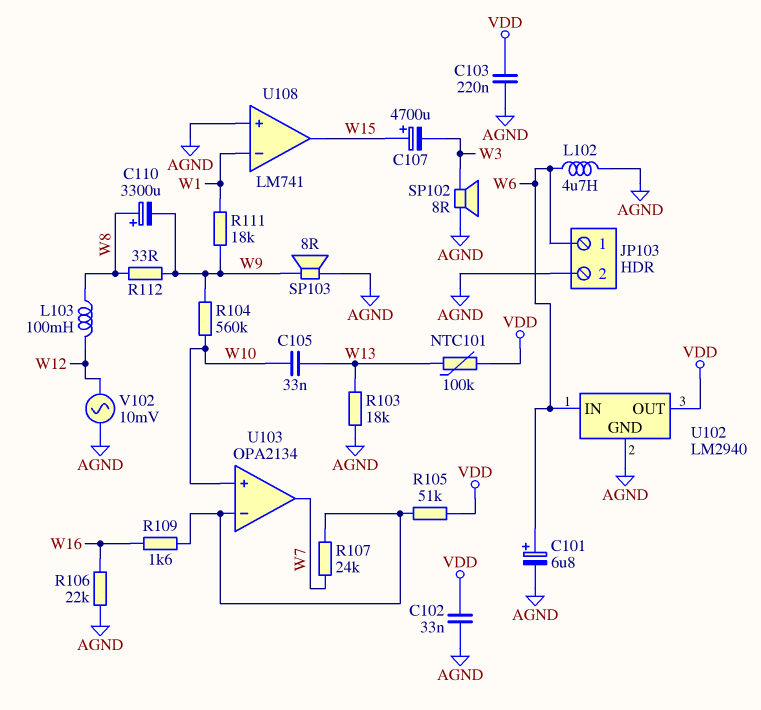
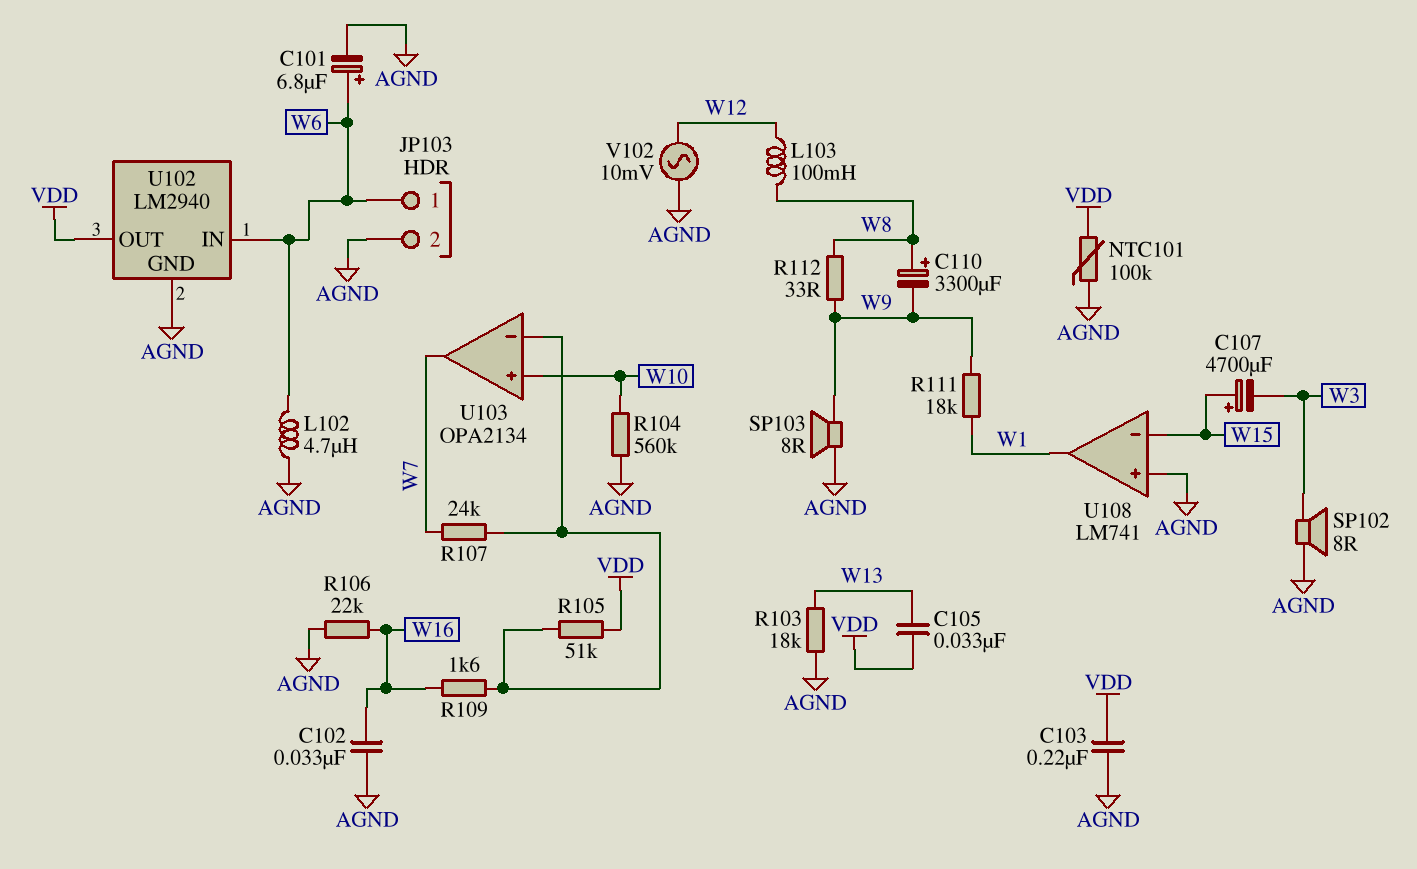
C102: 33nF (AGND, VDD) -> 33nF (AGND, W16)
C105: 33nF (W10, W13) -> 33nF (VDD, W13)
NTC101: 100k (VDD, W13) -> 100k (AGND, VDD)
R104: 560k (W9, W10) -> 560k (AGND, W10)
U108 pin in-: W1 -> W15
U108 pin out: W15 -> W1

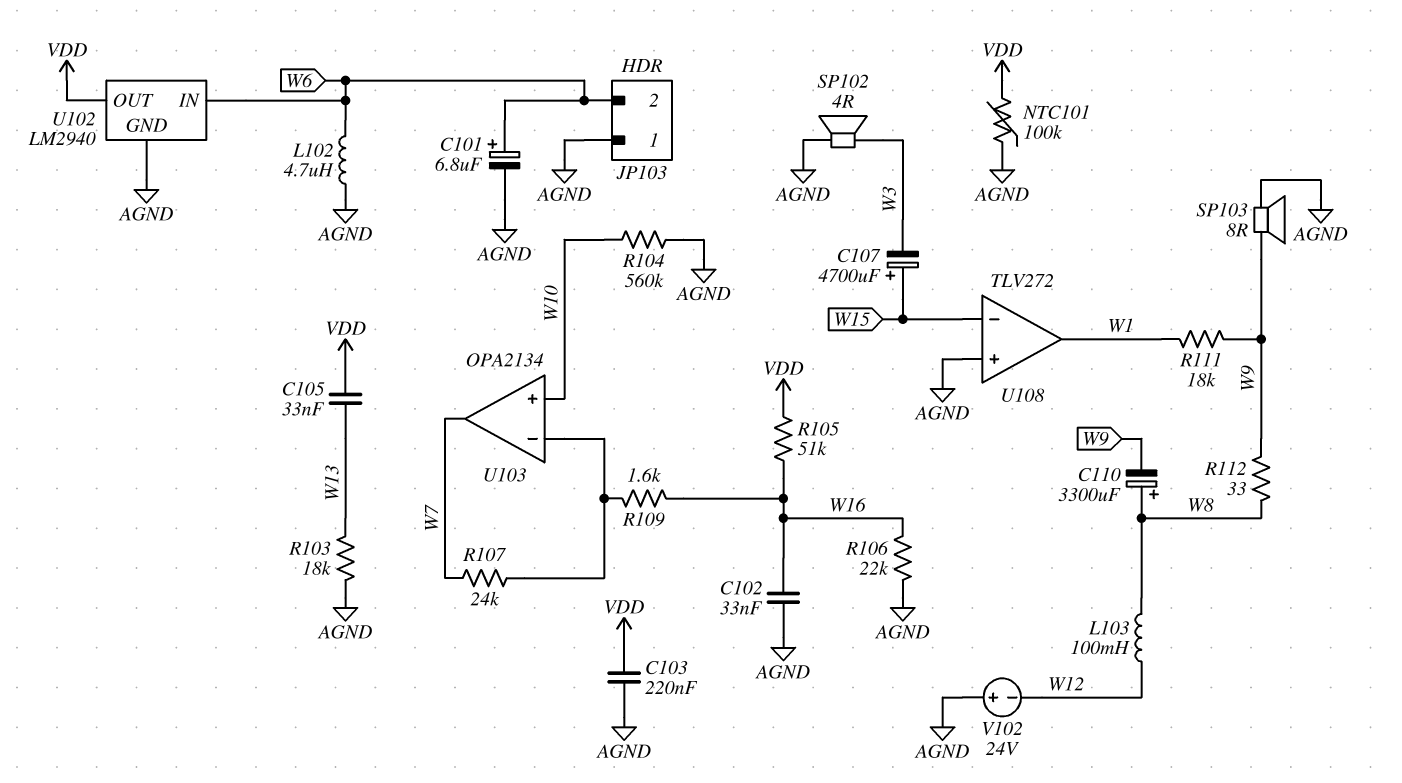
JP103 pin 1: W6 -> AGND
JP103 pin 2: AGND -> W6
R105: 51k (U103/in-, VDD) -> 51k (VDD, W16)
SP102: speaker 8R (AGND, W3) -> speaker 4R (AGND, W3)
U108: LM741 -> TLV272
V102: AC 10mV (AGND, W12) -> 24V (plus AGND, minus W12)

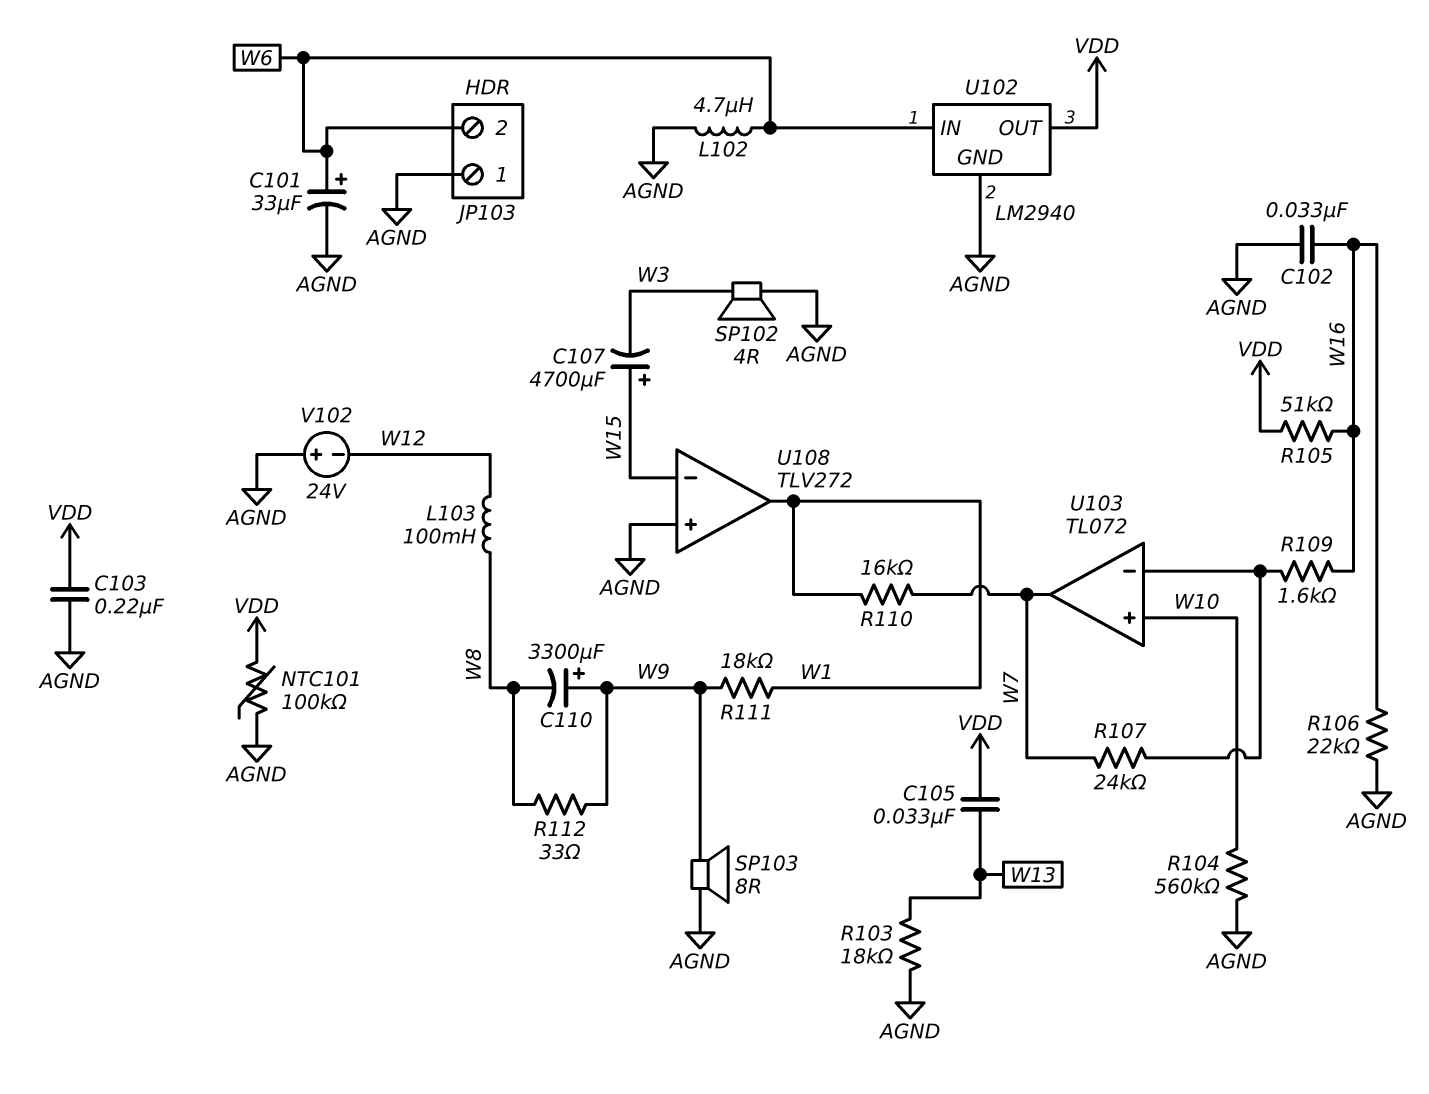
C101: 6.8uF (plus W6, minus AGND) -> 33uF (plus W6, minus AGND)
C110: 3300uF (plus W8, minus W9) -> 3300uF (plus W9, minus W8)
R110: none -> 16k (W1, W7)
U103: OPA2134 -> TL072

